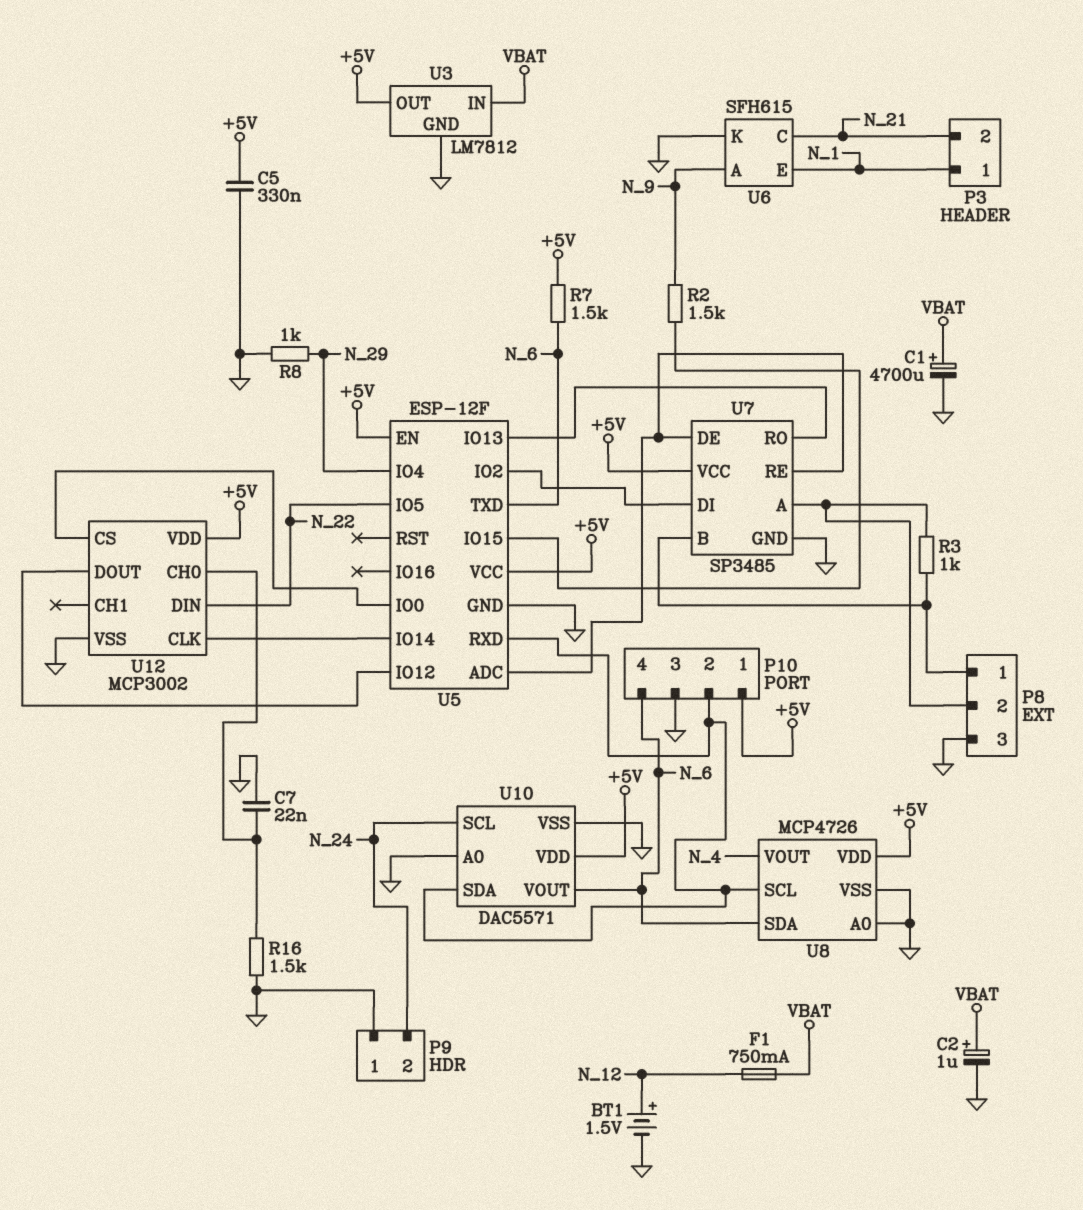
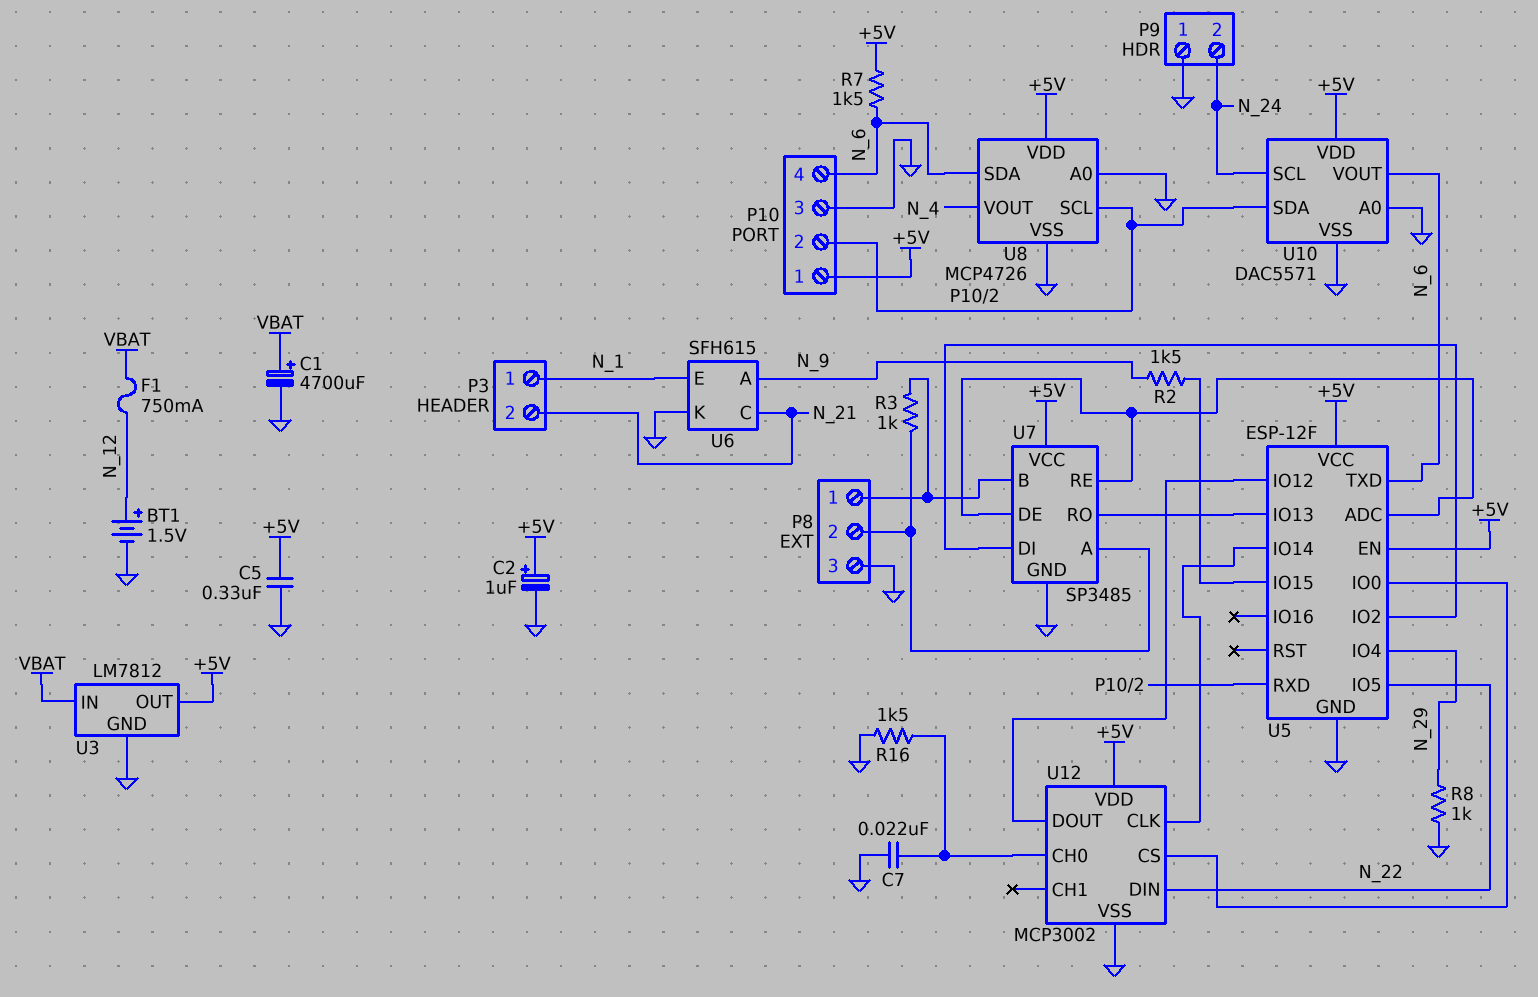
C2: 1uF (plus VBAT, minus GND) -> 1uF (plus +5V, minus GND)

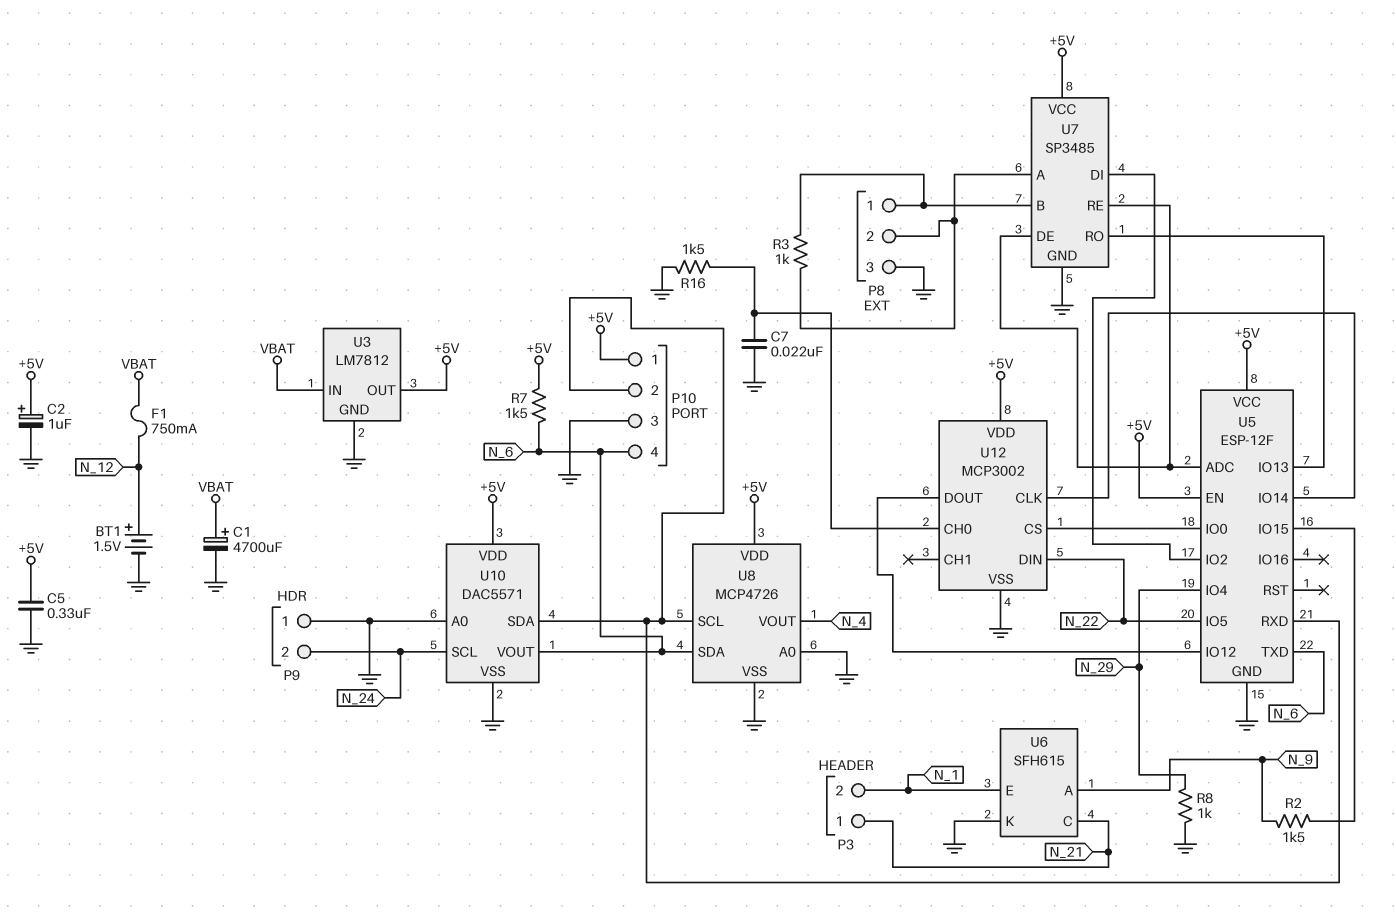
P3 pin 1: N_1 -> N_21
P3 pin 2: N_21 -> N_1

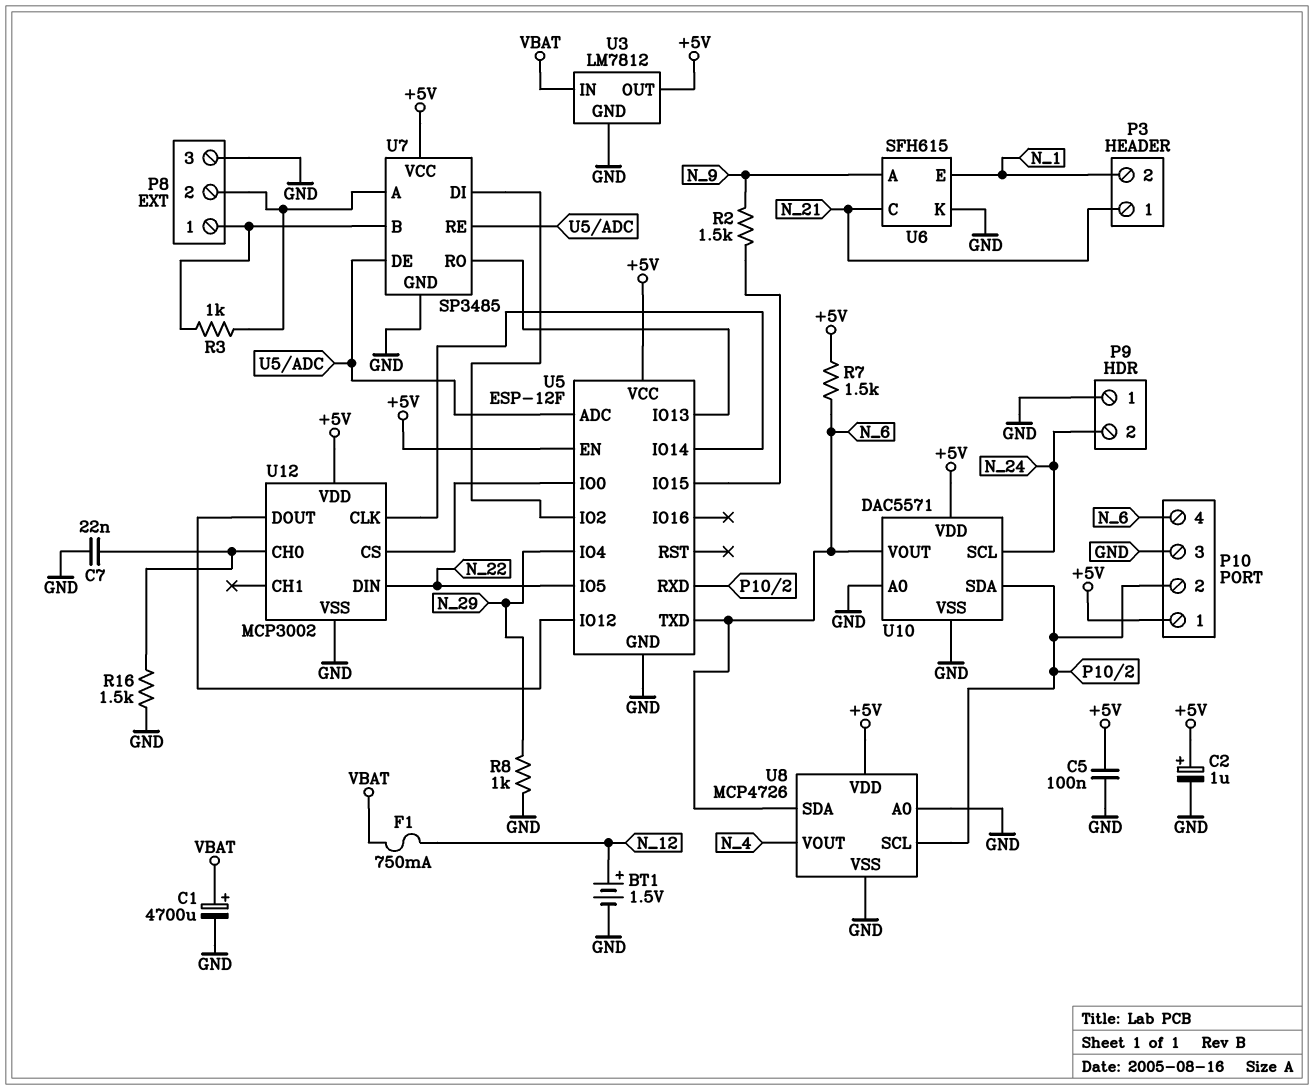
C5: 330nF (+5V, GND) -> 100nF (+5V, GND)

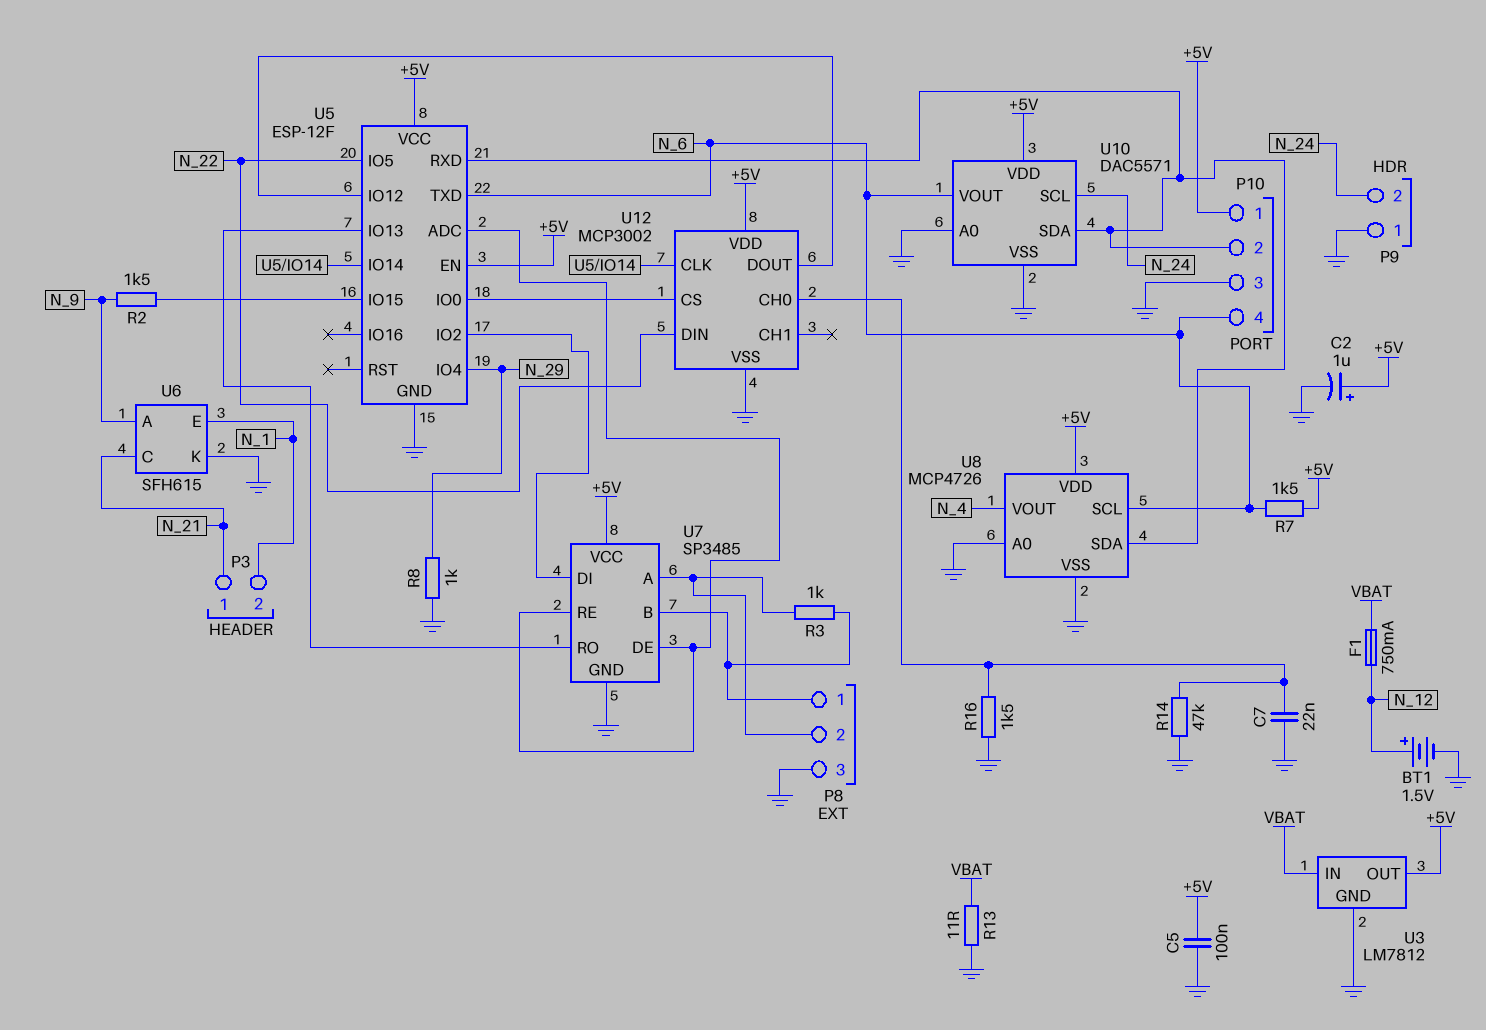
C1: 4700uF (plus VBAT, minus GND) -> none
R13: none -> 11 (GND, VBAT)
R14: none -> 47k (GND, U12/CH0)
U8 pin SCL: P10/2 -> N_6
U8 pin SDA: N_6 -> P10/2

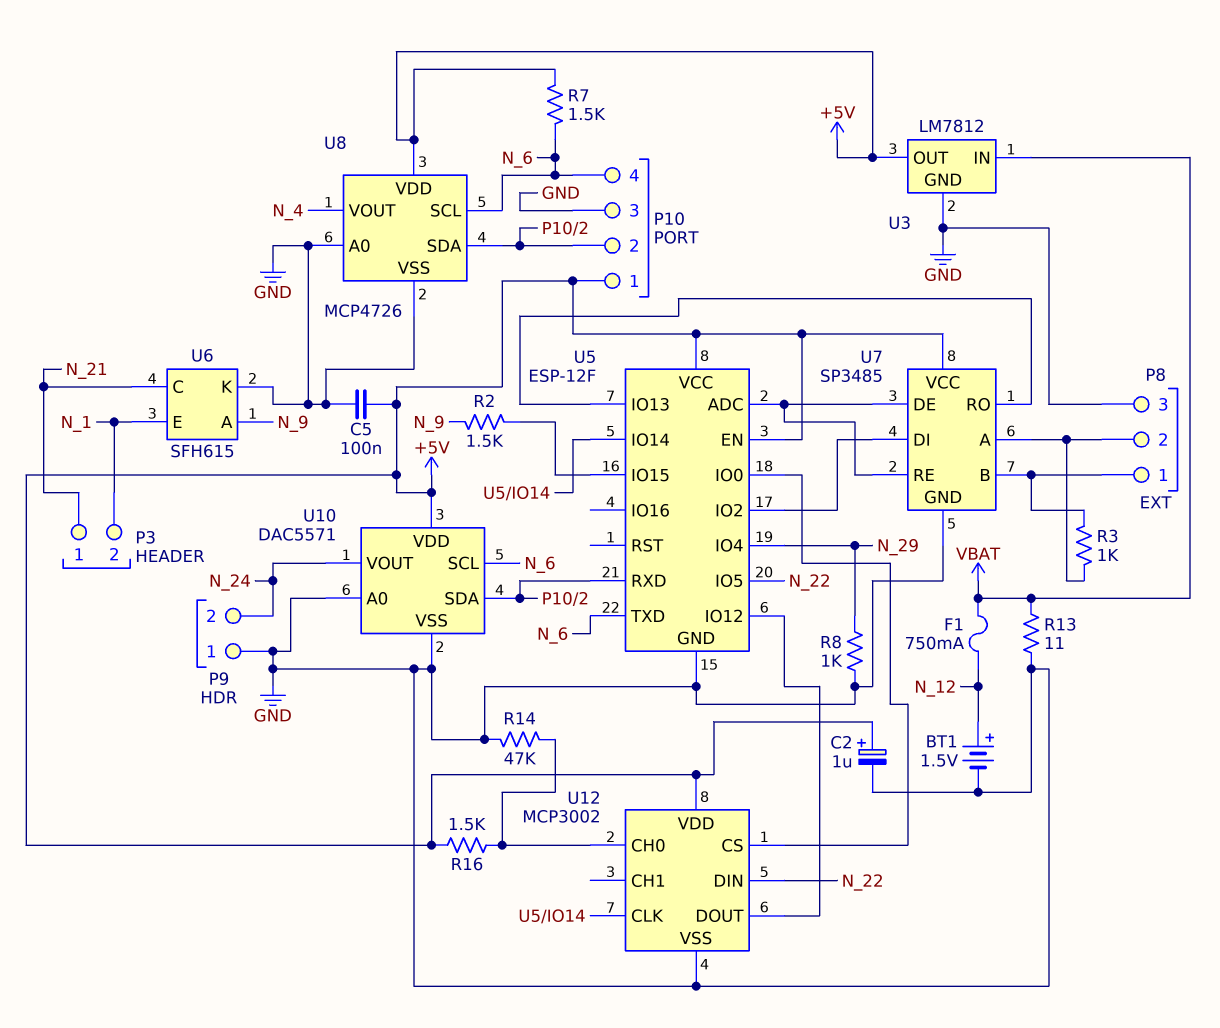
C7: 22nF (GND, U12/CH0) -> none
R16: 1.5k (GND, U12/CH0) -> 1.5k (+5V, U12/CH0)
U10 pin SCL: N_24 -> N_6
U10 pin VOUT: N_6 -> N_24

